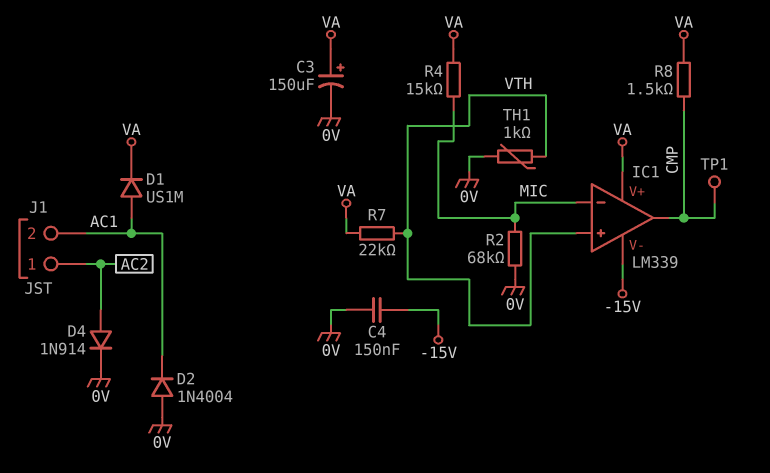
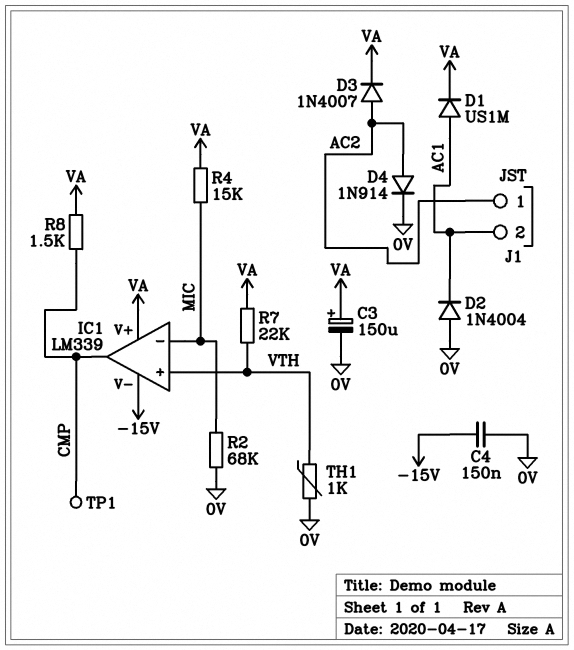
D3: none -> diode 1N4007 (A AC2, K VA)

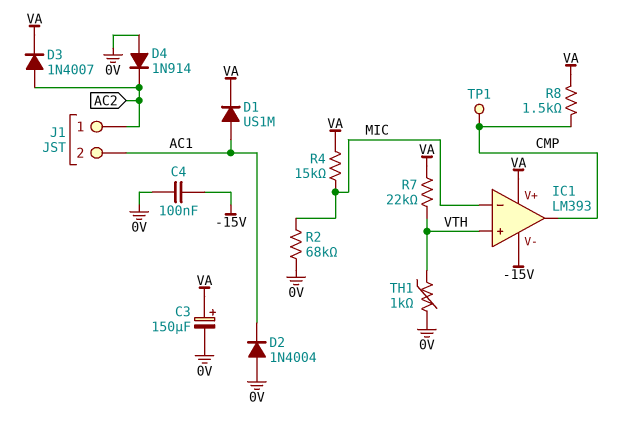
C4: 150nF (-15V, 0V) -> 100nF (-15V, 0V)
D4: diode 1N914 (A AC2, K 0V) -> diode 1N914 (A 0V, K AC2)
IC1: LM339 -> LM393

